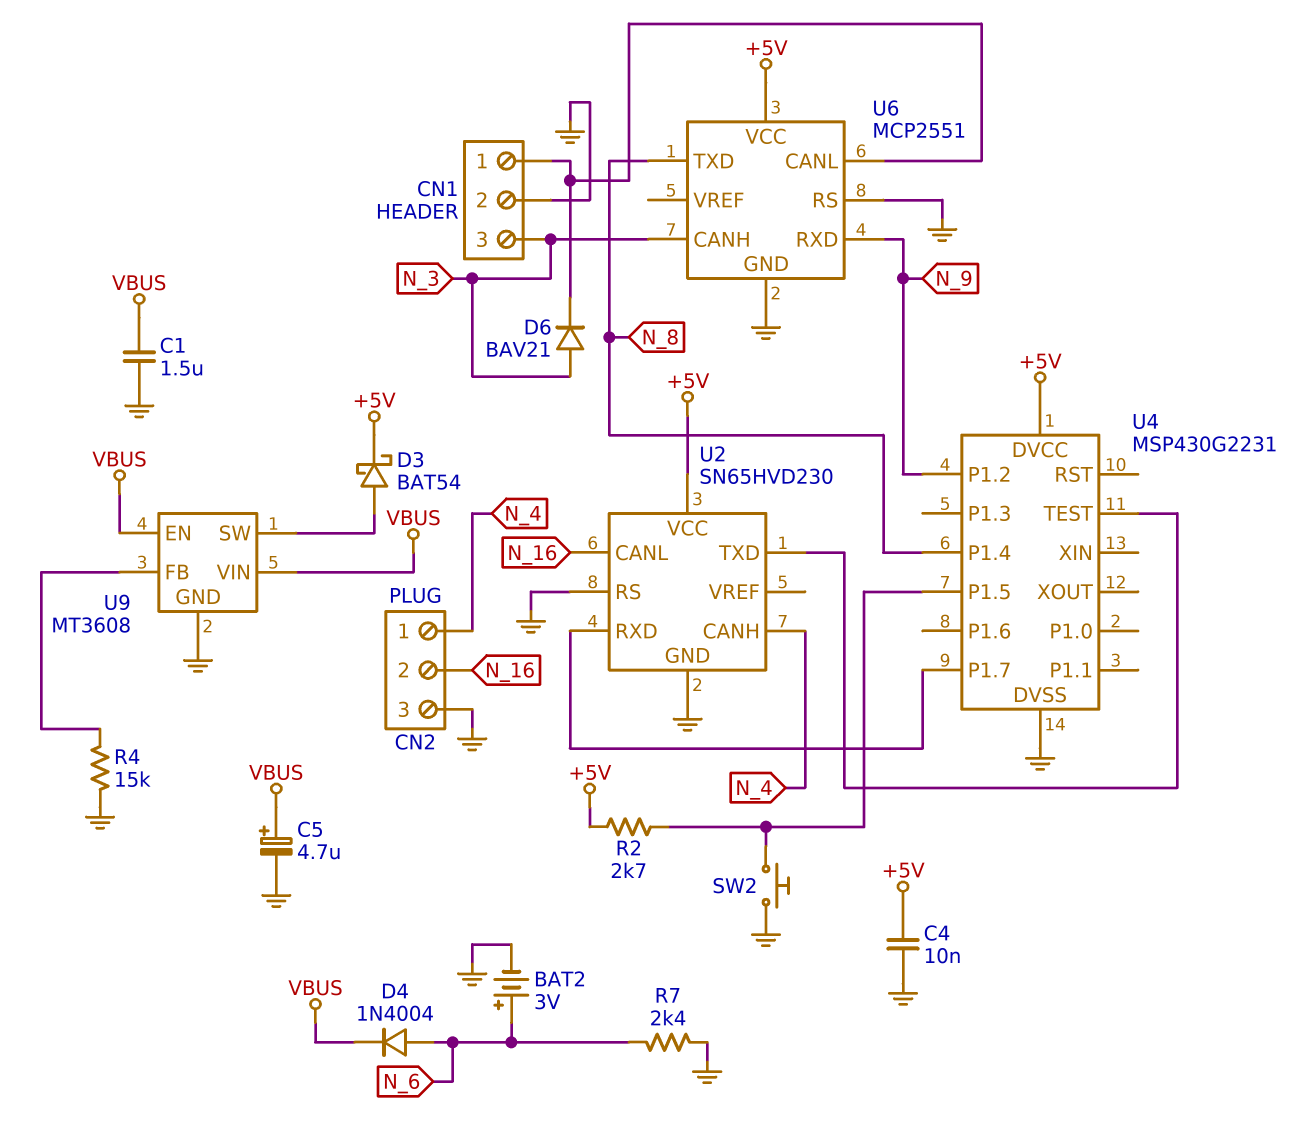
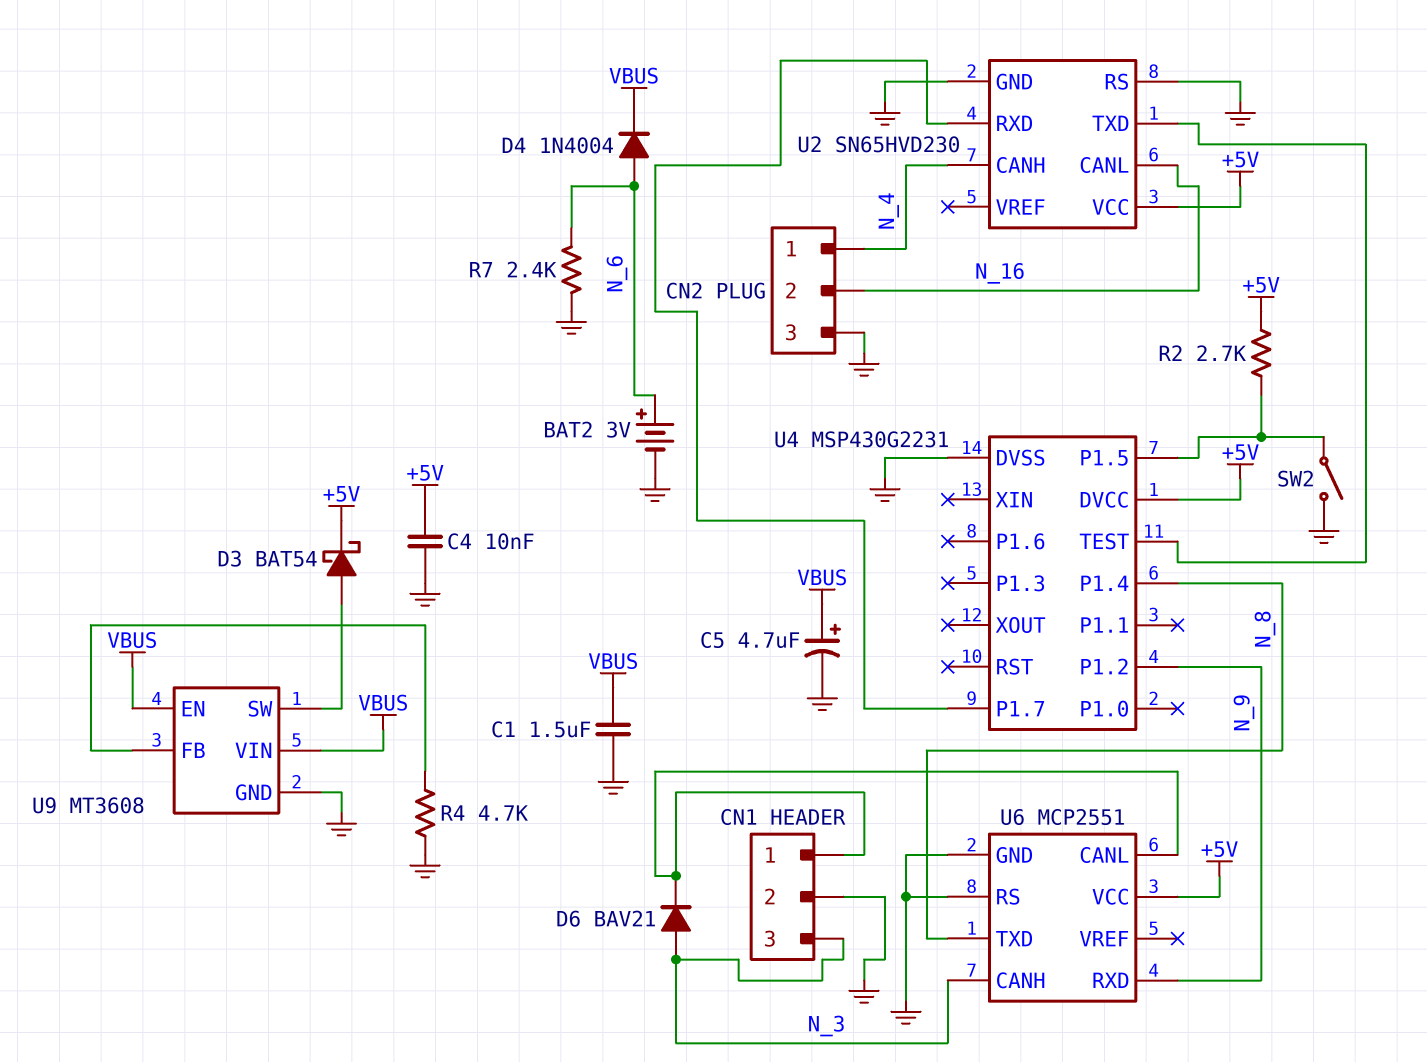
R4: 15k (GND, U9/FB) -> 4.7k (GND, U9/FB)
SW2: button (GND, U4/P1.5) -> switch (GND, U4/P1.5)

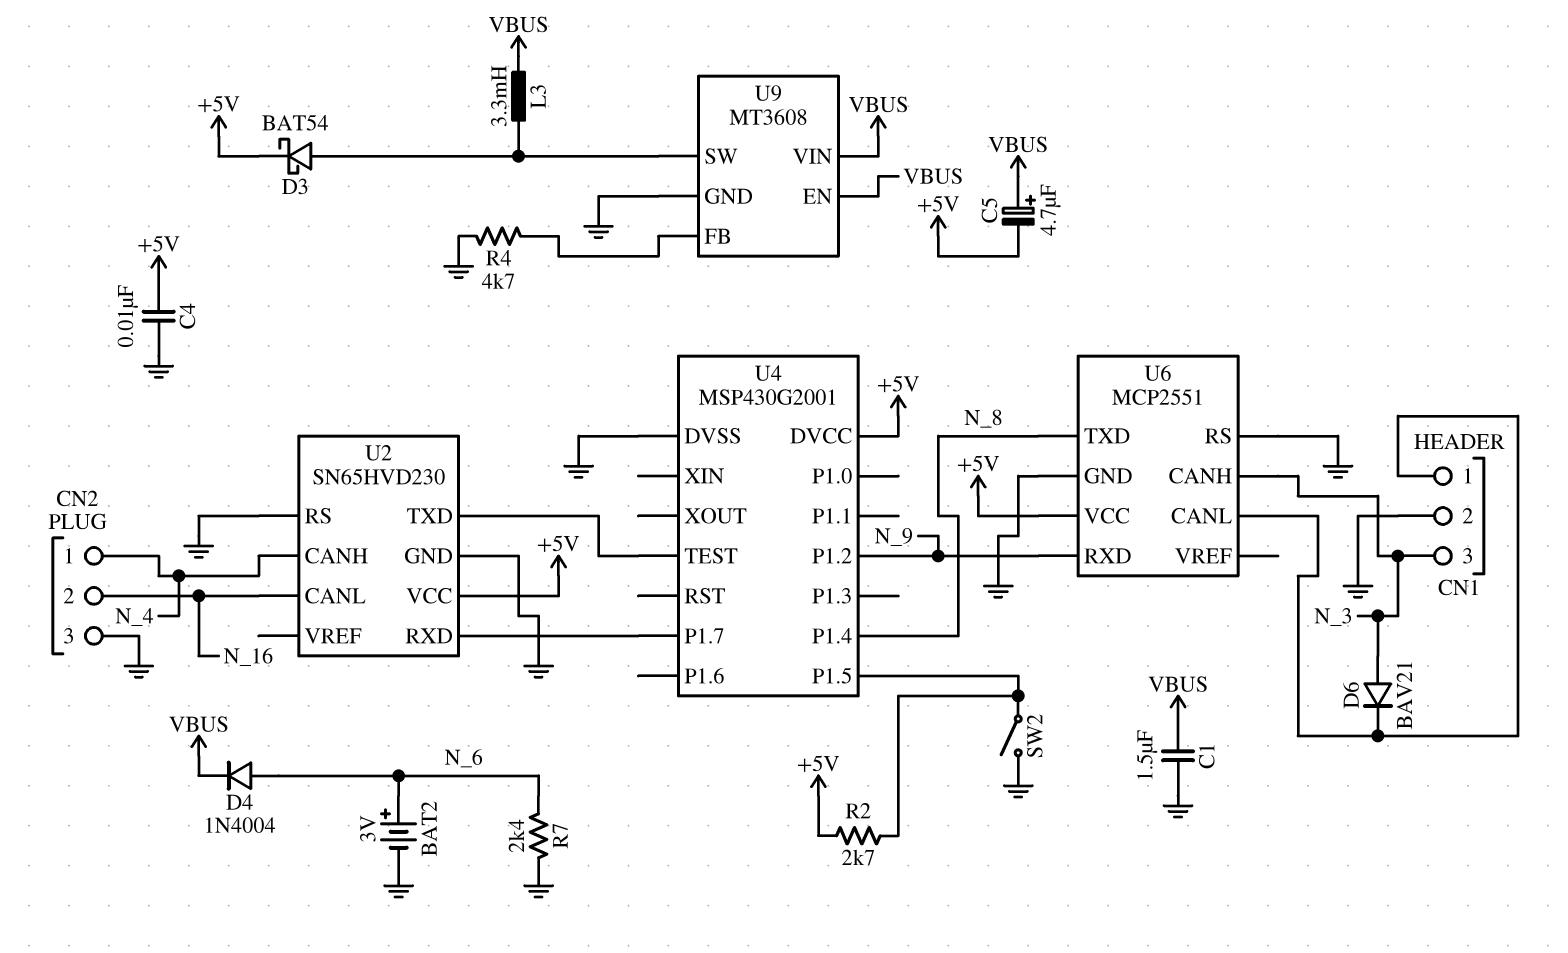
C5: 4.7uF (plus VBUS, minus GND) -> 4.7uF (plus VBUS, minus +5V)
L3: none -> 3.3mH (U9/SW, VBUS)
U4: MSP430G2231 -> MSP430G2001

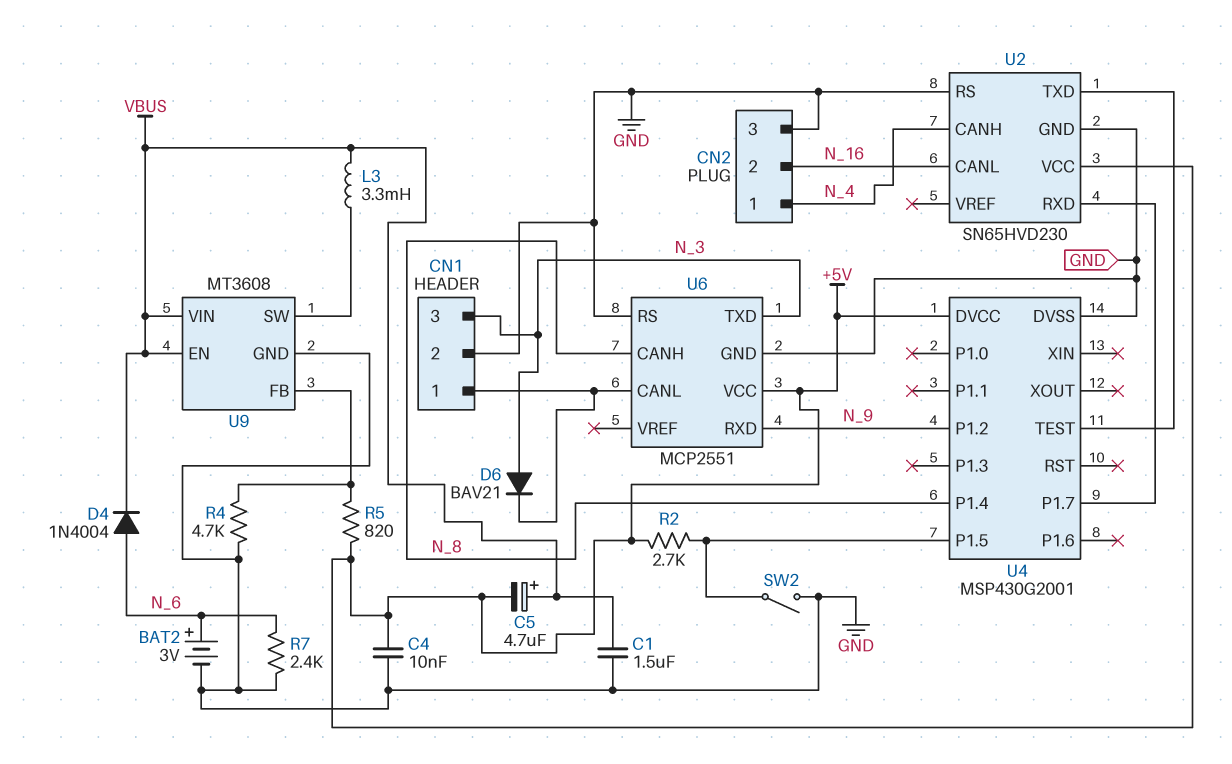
D3: schottky BAT54 (A U9/SW, K +5V) -> none
R5: none -> 820 (+5V, U9/FB)
U6 pin CANH: N_3 -> N_8
U6 pin TXD: N_8 -> N_3

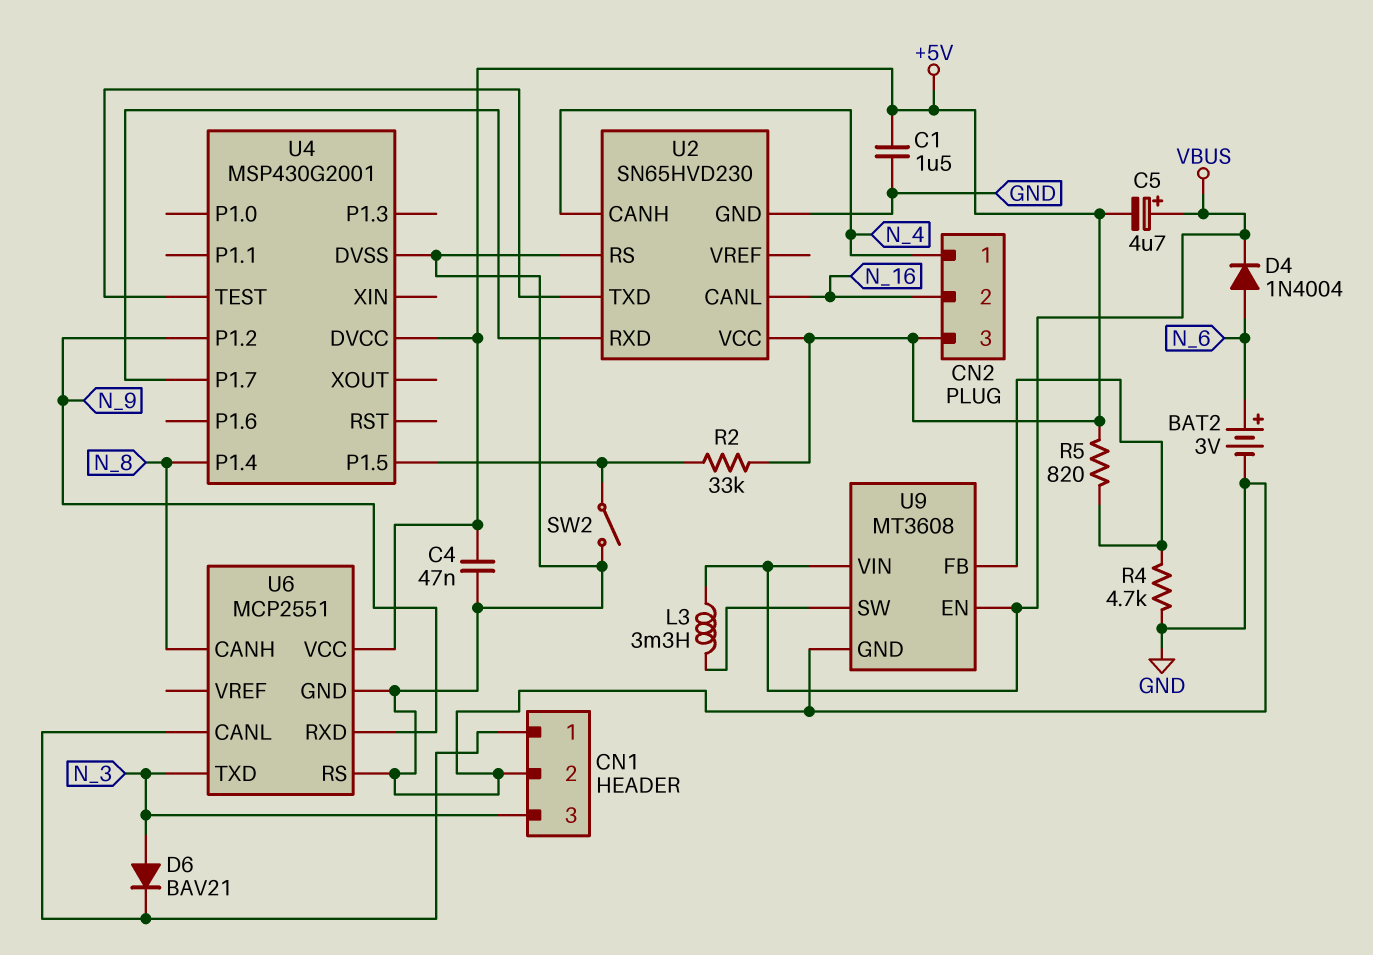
C1: 1.5uF (GND, VBUS) -> 1.5uF (+5V, GND)
C4: 10nF (+5V, GND) -> 47nF (+5V, GND)
CN2 pin 3: GND -> +5V
R2: 2.7k (+5V, U4/P1.5) -> 33k (+5V, U4/P1.5)
R7: 2.4k (GND, N_6) -> none

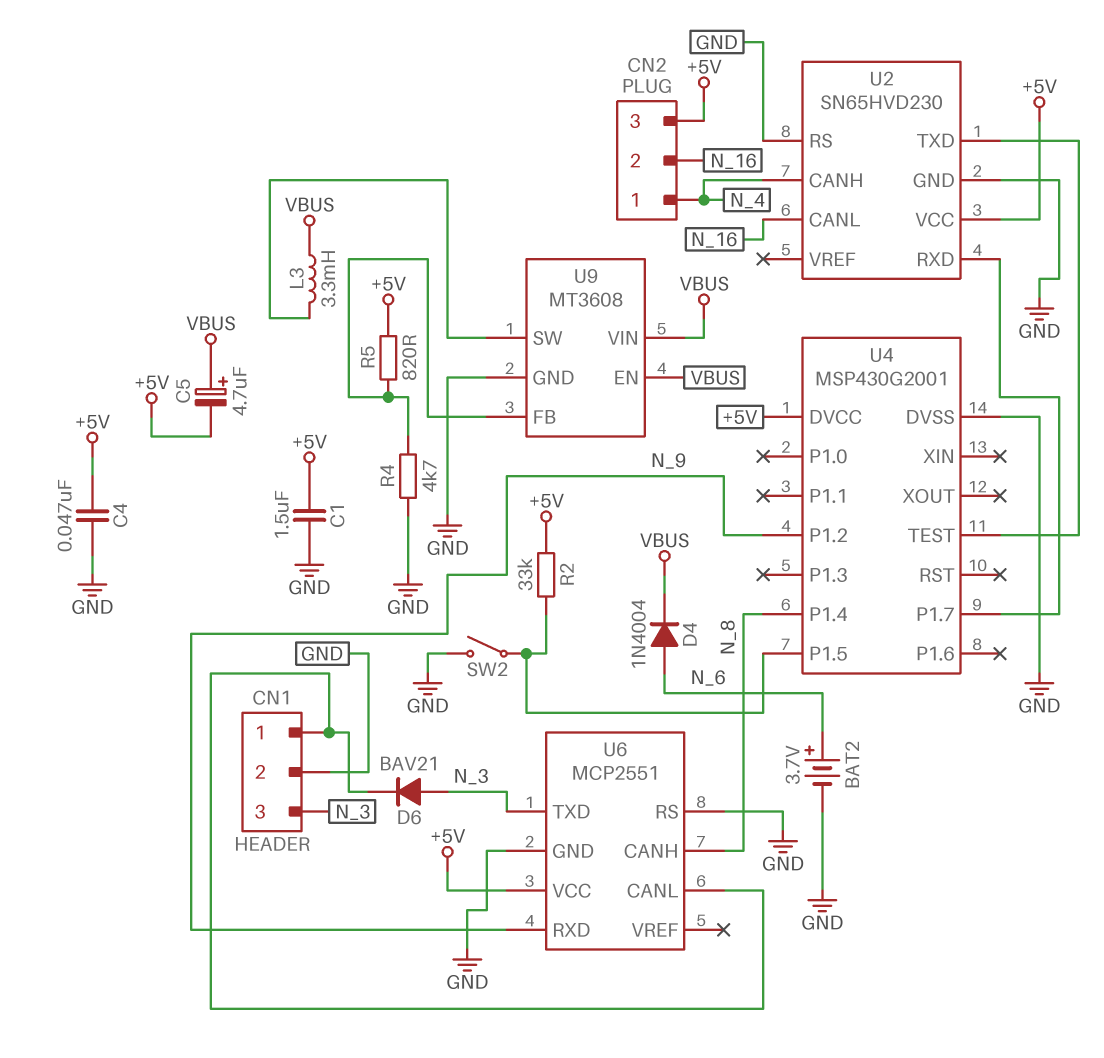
BAT2: 3V (plus N_6, minus GND) -> 3.7V (plus N_6, minus GND)

